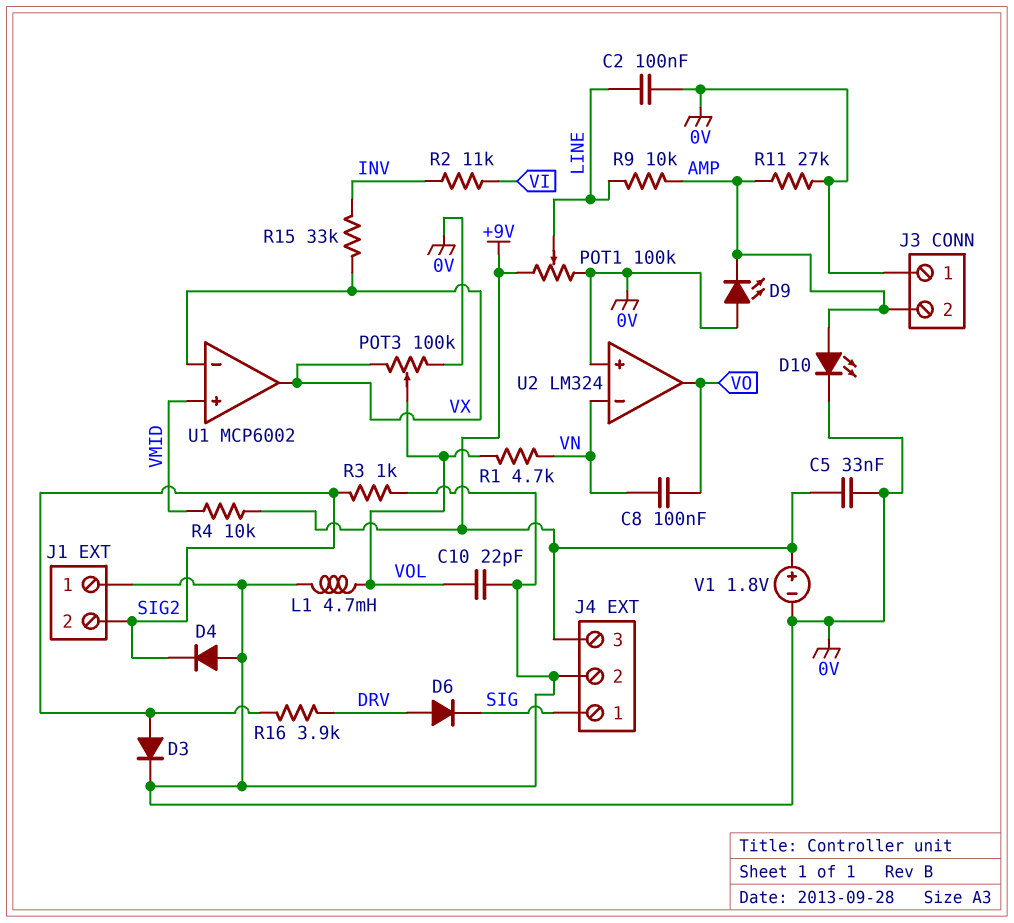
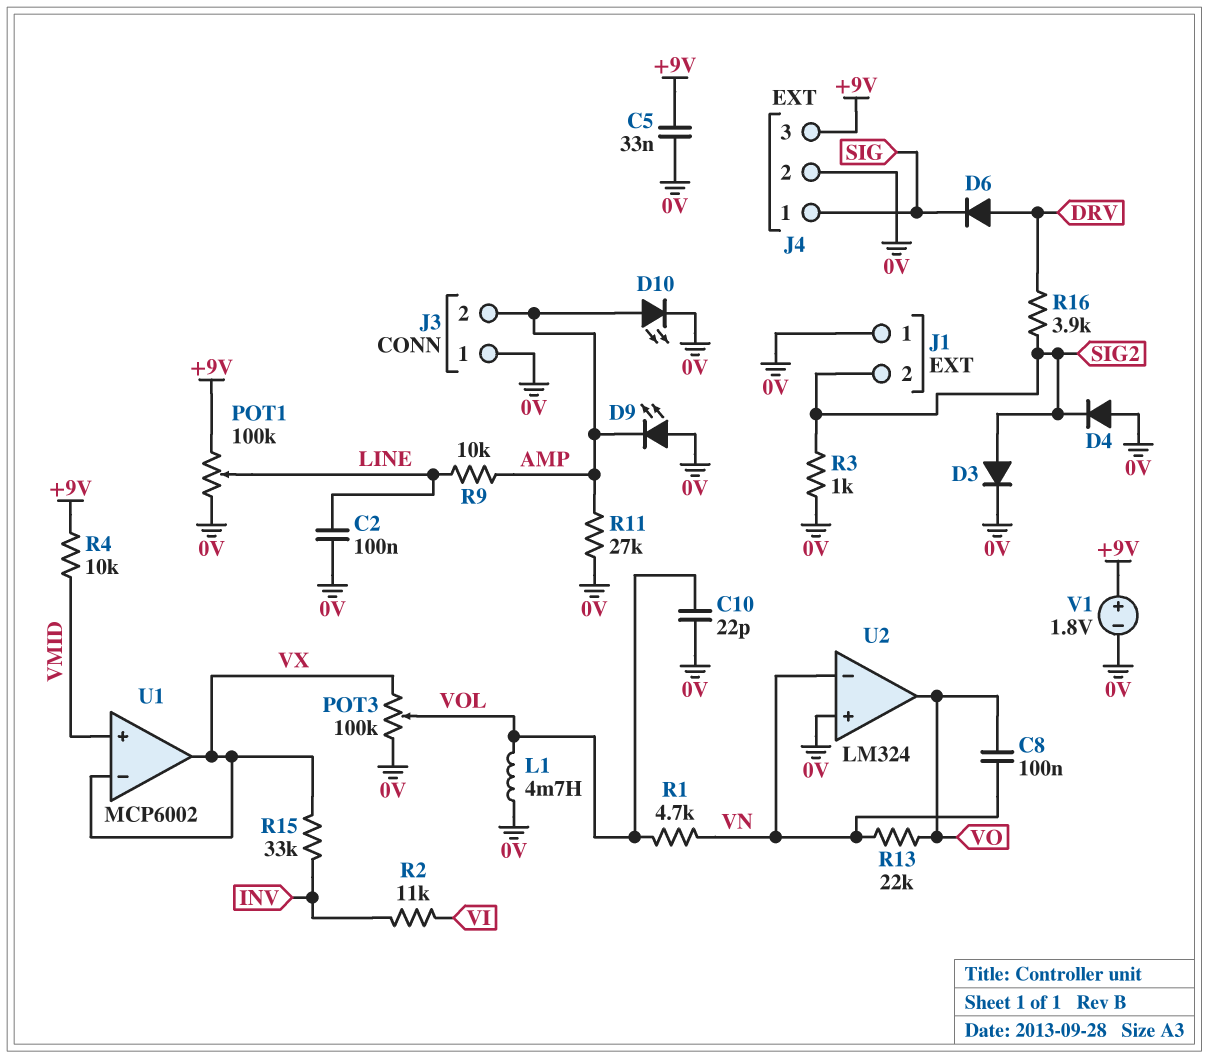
R13: none -> 22k (VN, VO)

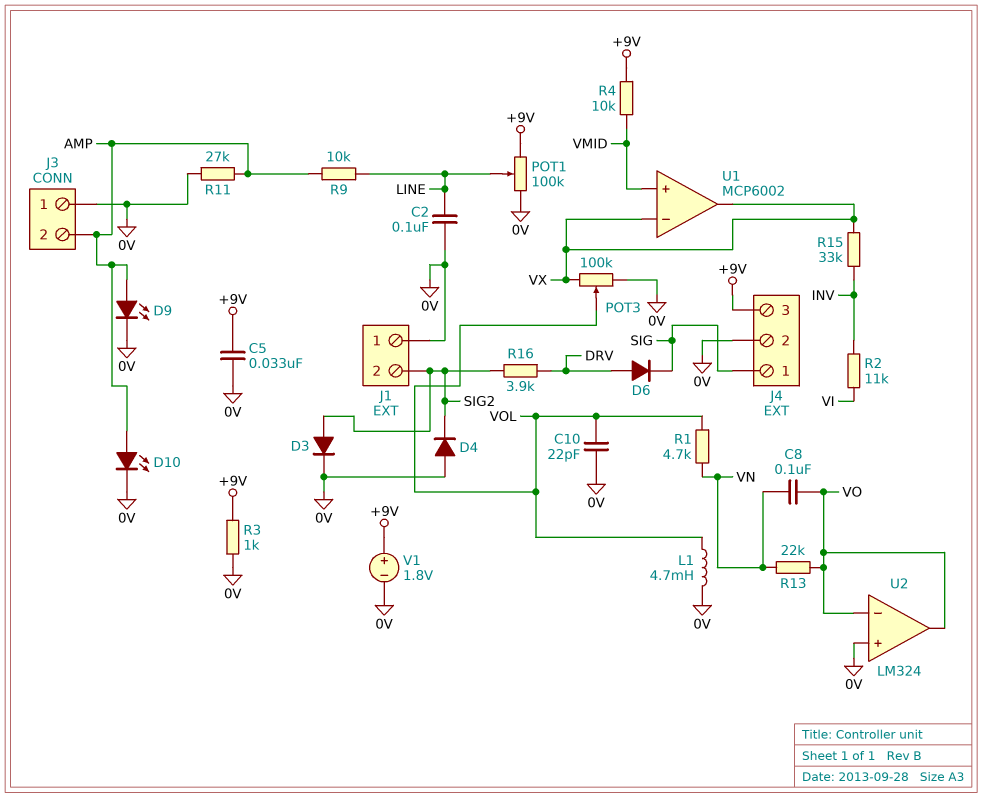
D9: LED (A 0V, K AMP) -> LED (A AMP, K 0V)
R3: 1k (0V, SIG2) -> 1k (+9V, 0V)
U2 pin in-: VN -> VO

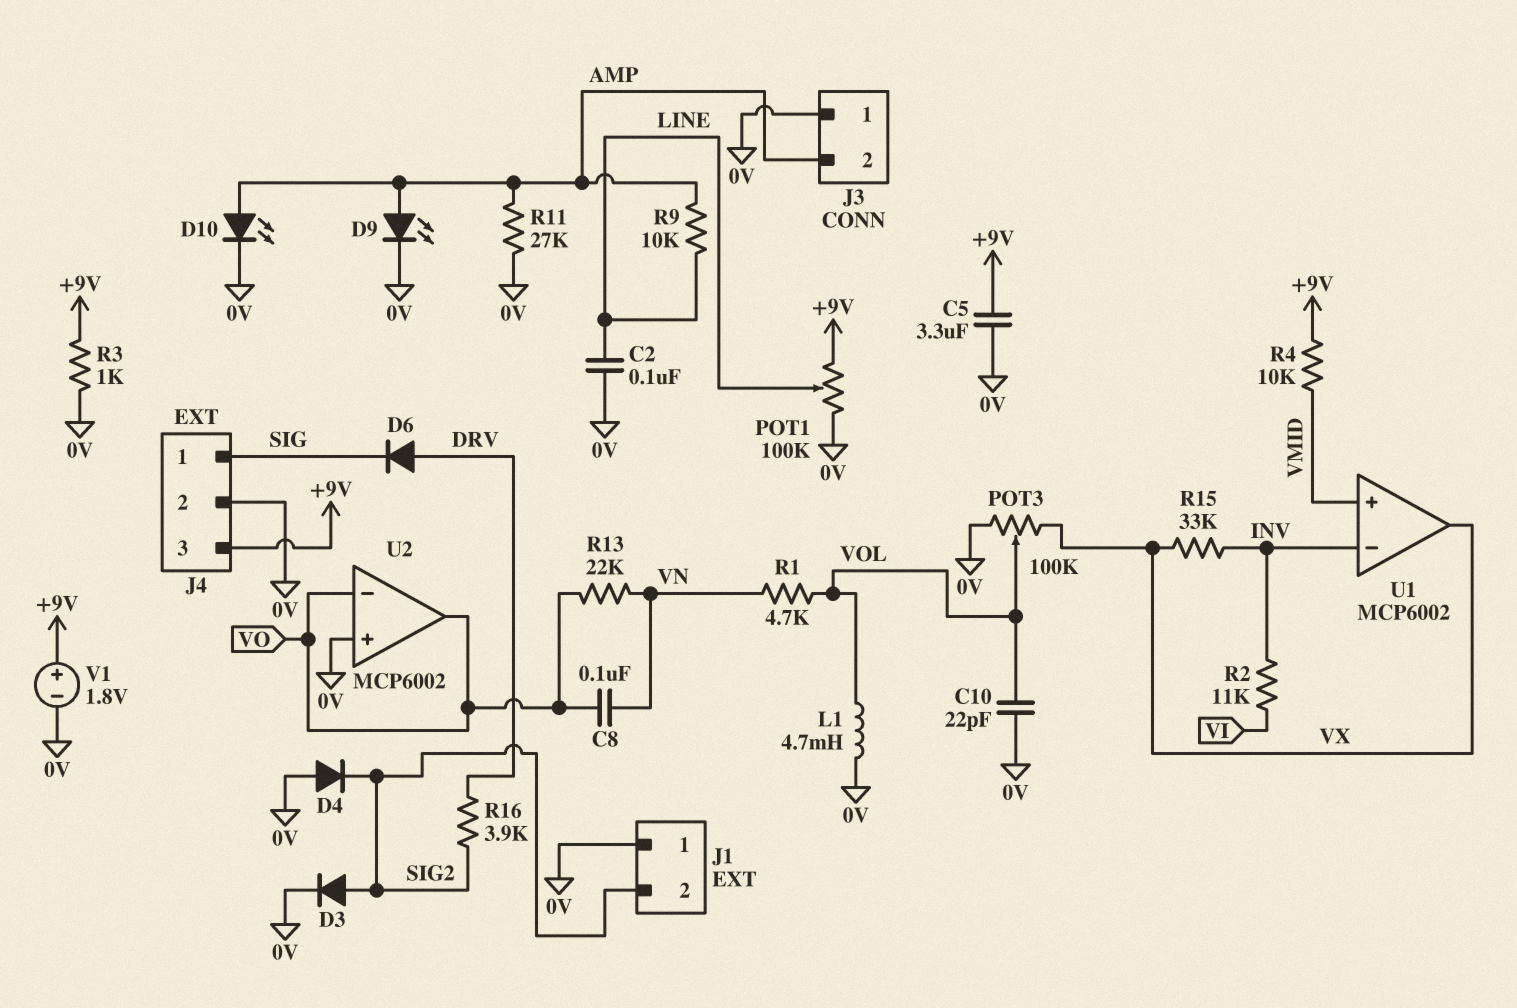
C5: 33nF (+9V, 0V) -> 3.3uF (+9V, 0V)
U1 pin in-: VX -> INV
U2: LM324 -> MCP6002

